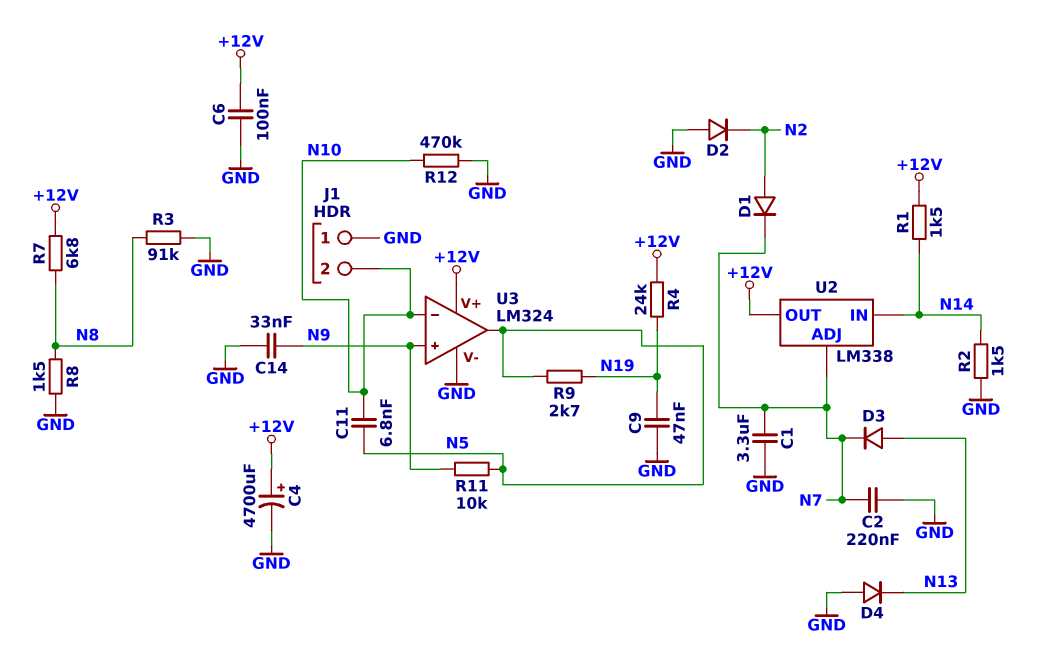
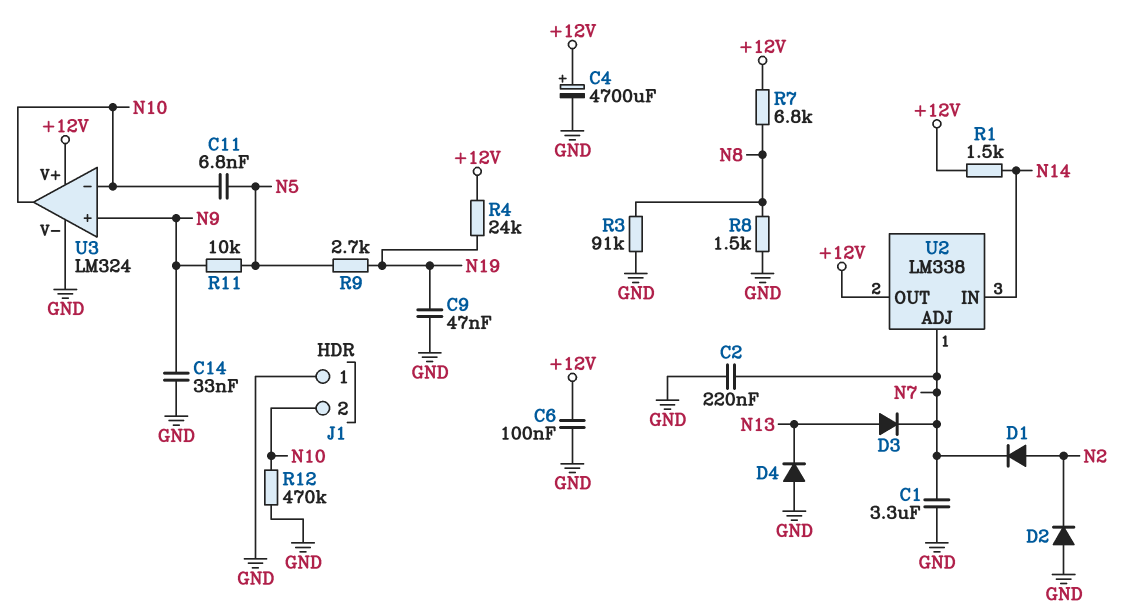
R2: 1.5k (GND, N14) -> none
U3 pin out: N5 -> N10

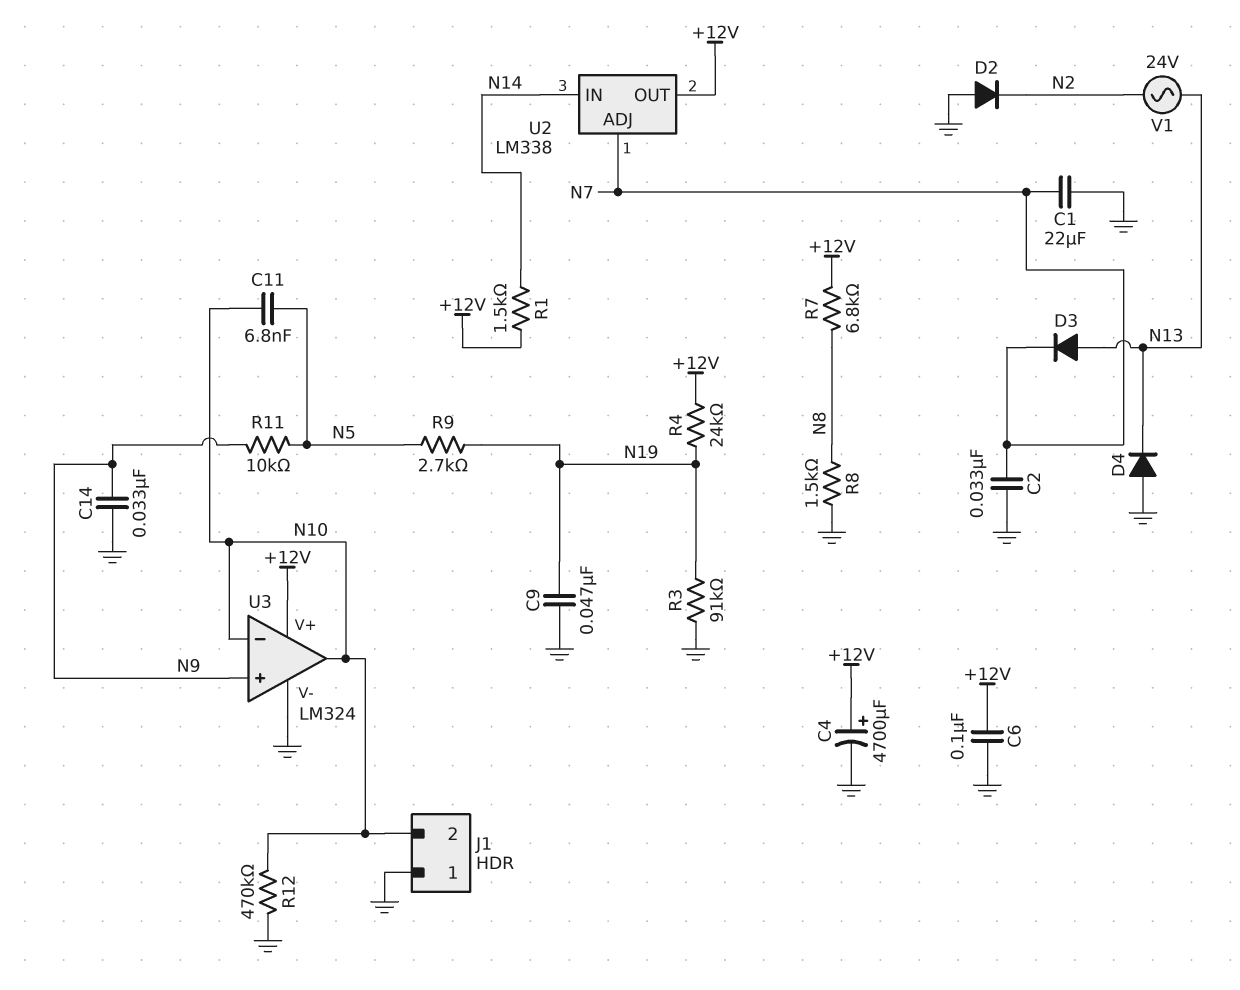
C1: 3.3uF (GND, N7) -> 22uF (GND, N7)
C2: 220nF (GND, N7) -> 33nF (GND, N7)
D1: diode (A N2, K N7) -> none
R3: 91k (GND, N8) -> 91k (GND, N19)
V1: none -> AC 24V (N2, N13)

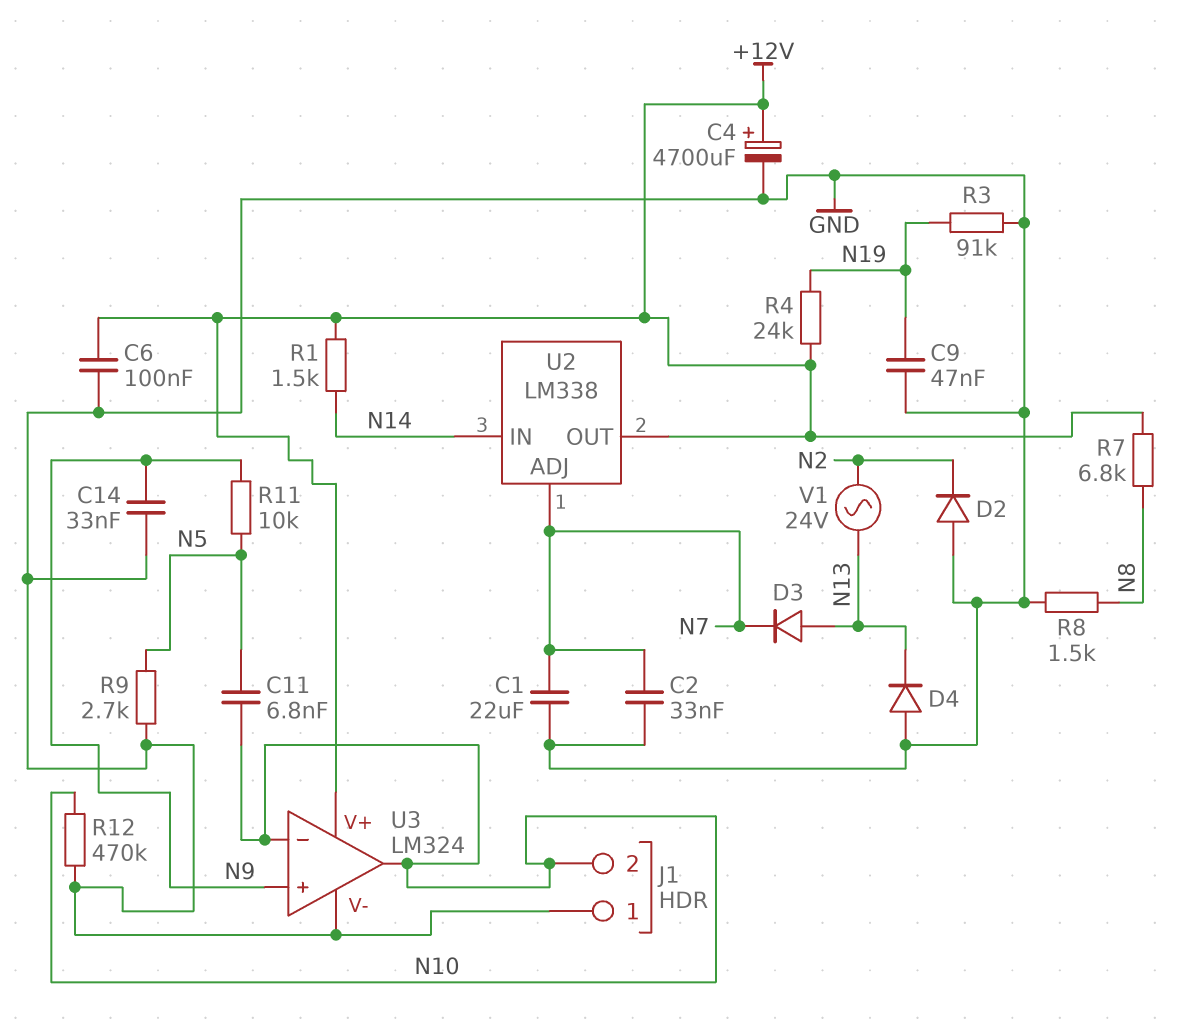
R9: 2.7k (N5, N19) -> 2.7k (GND, N5)

